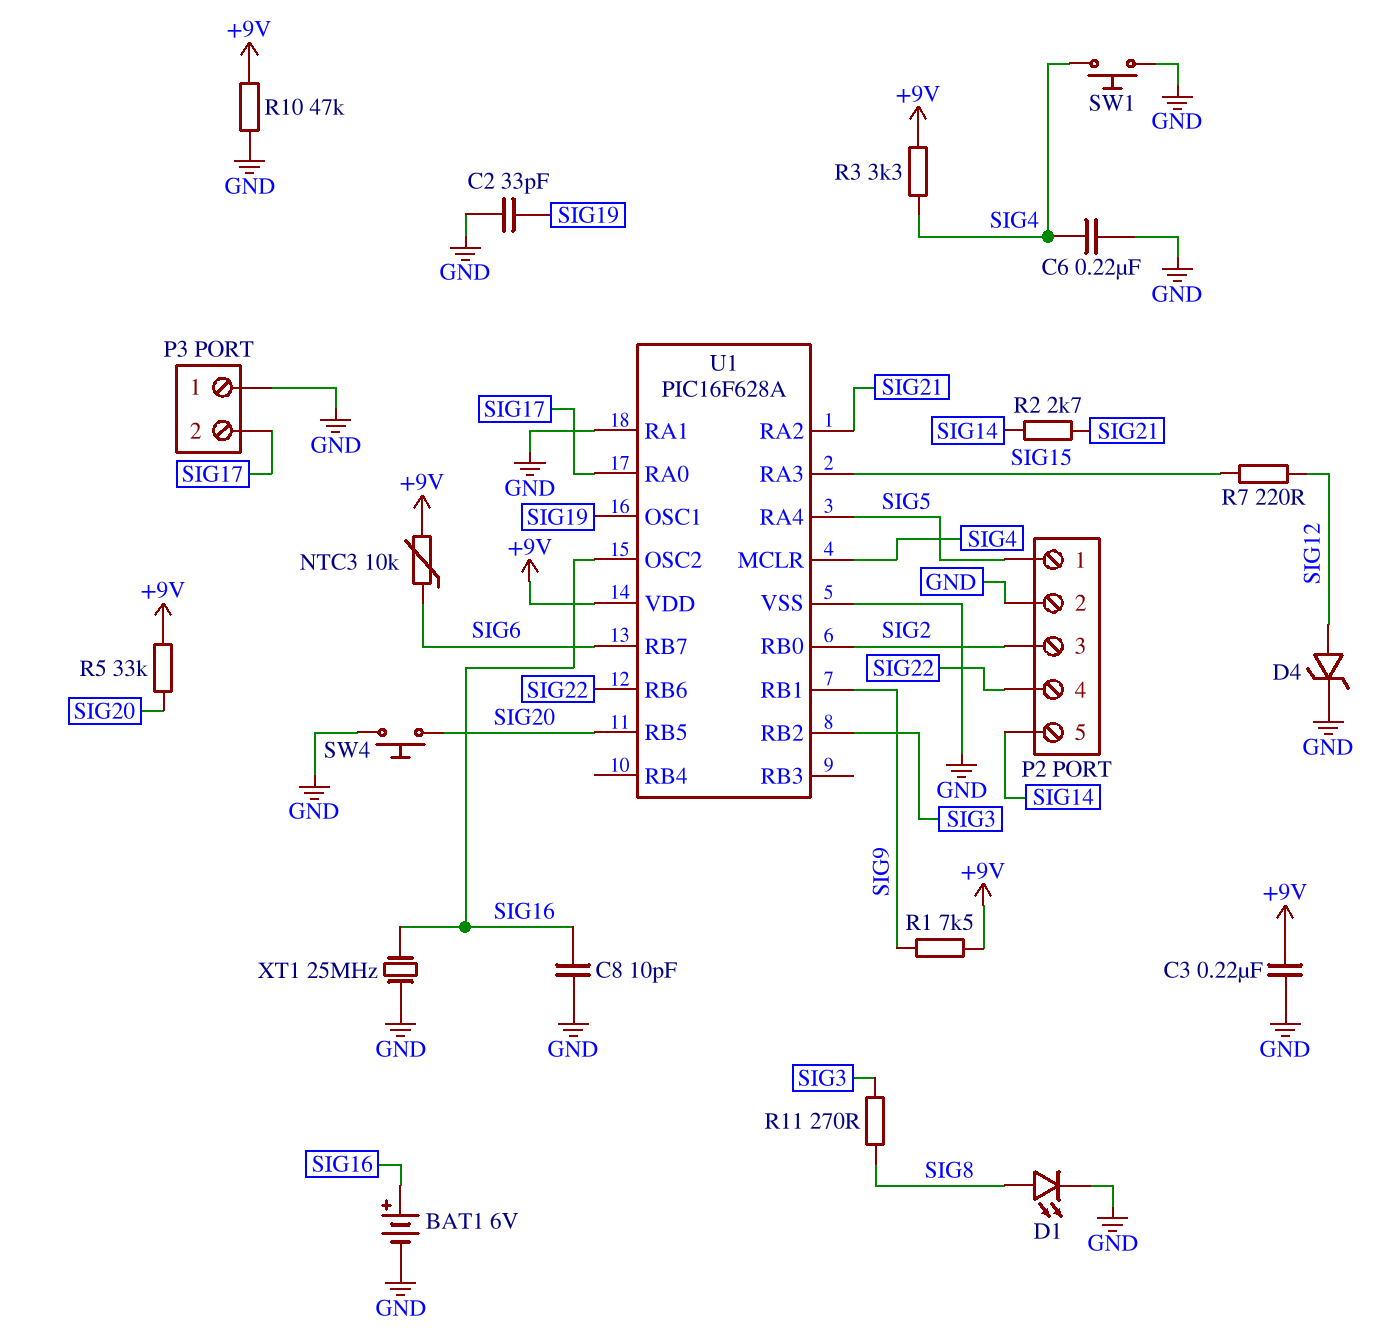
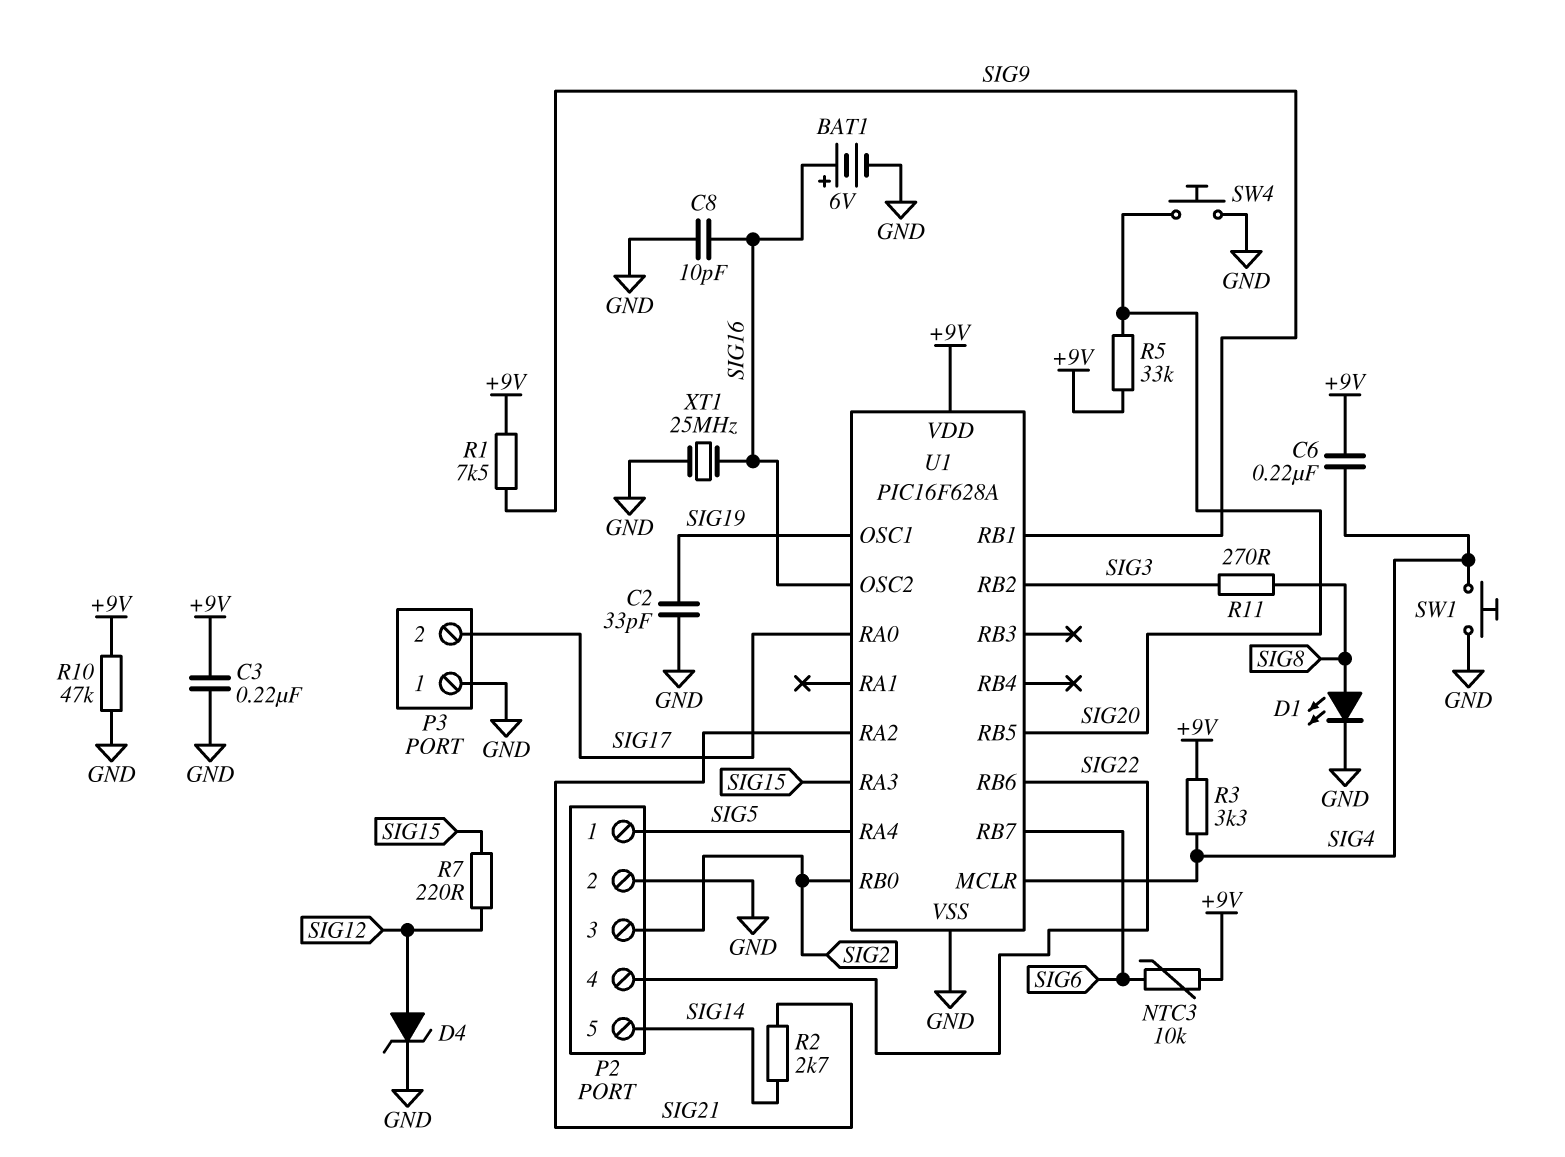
C6: 220nF (GND, SIG4) -> 220nF (+9V, SIG4)
U1 pin RA1: GND -> none

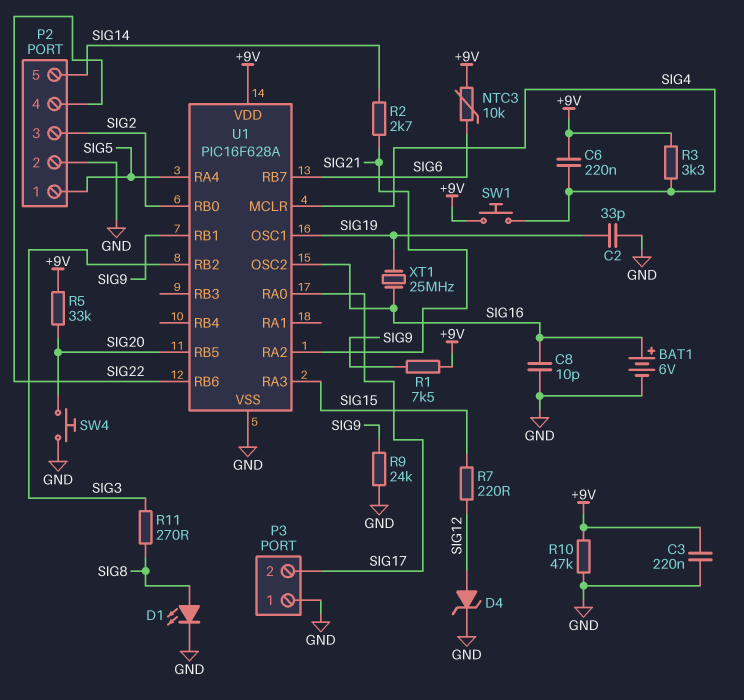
R9: none -> 24k (GND, SIG9)
SW1: button (GND, SIG4) -> button (+9V, SIG4)
XT1: 25MHz (GND, SIG16) -> 25MHz (SIG16, SIG19)

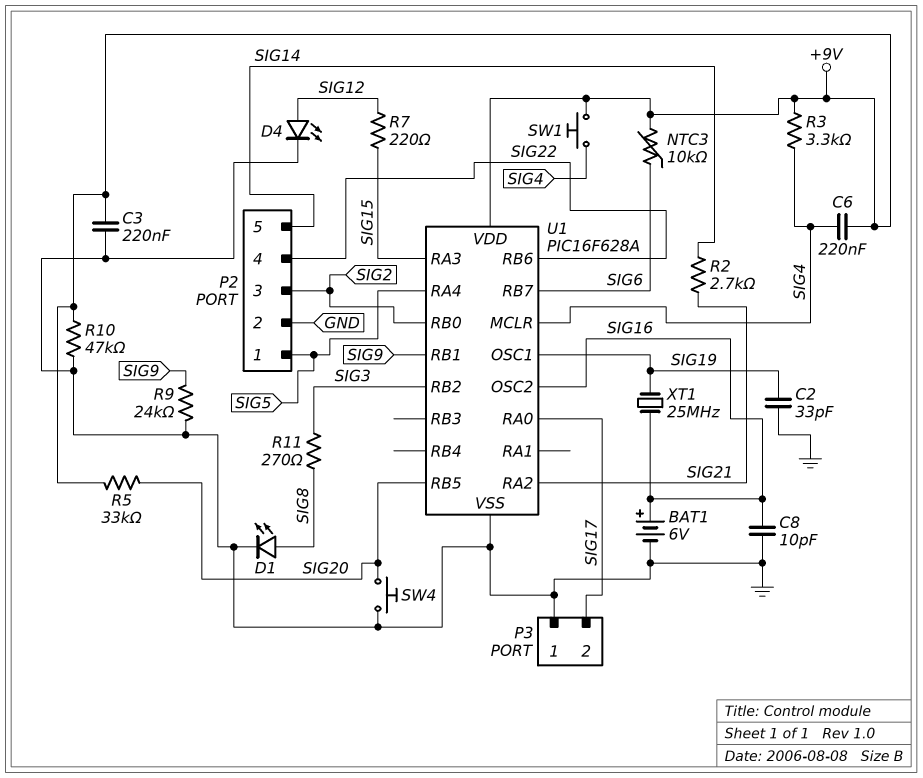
D4: zener (A SIG12, K GND) -> LED (A SIG12, K GND)
R1: 7.5k (+9V, SIG9) -> none

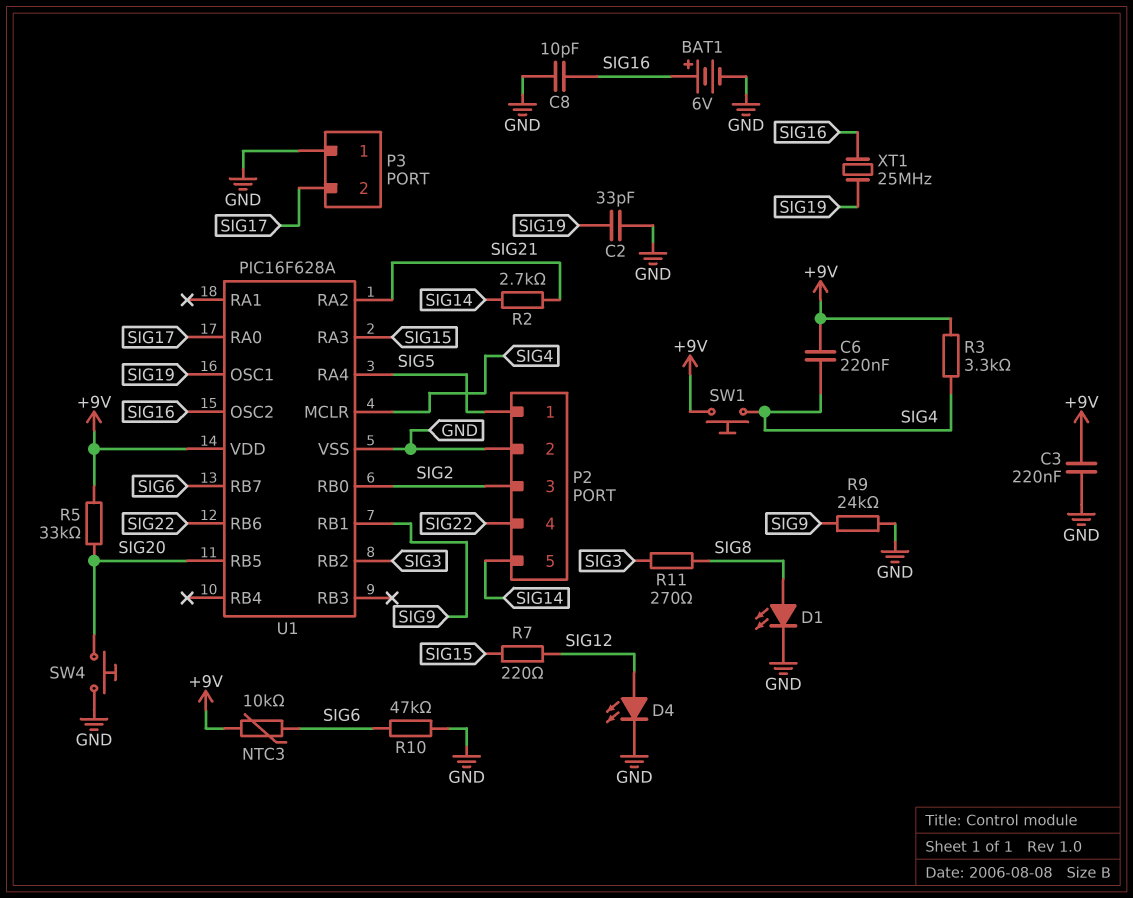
R10: 47k (+9V, GND) -> 47k (GND, SIG6)

